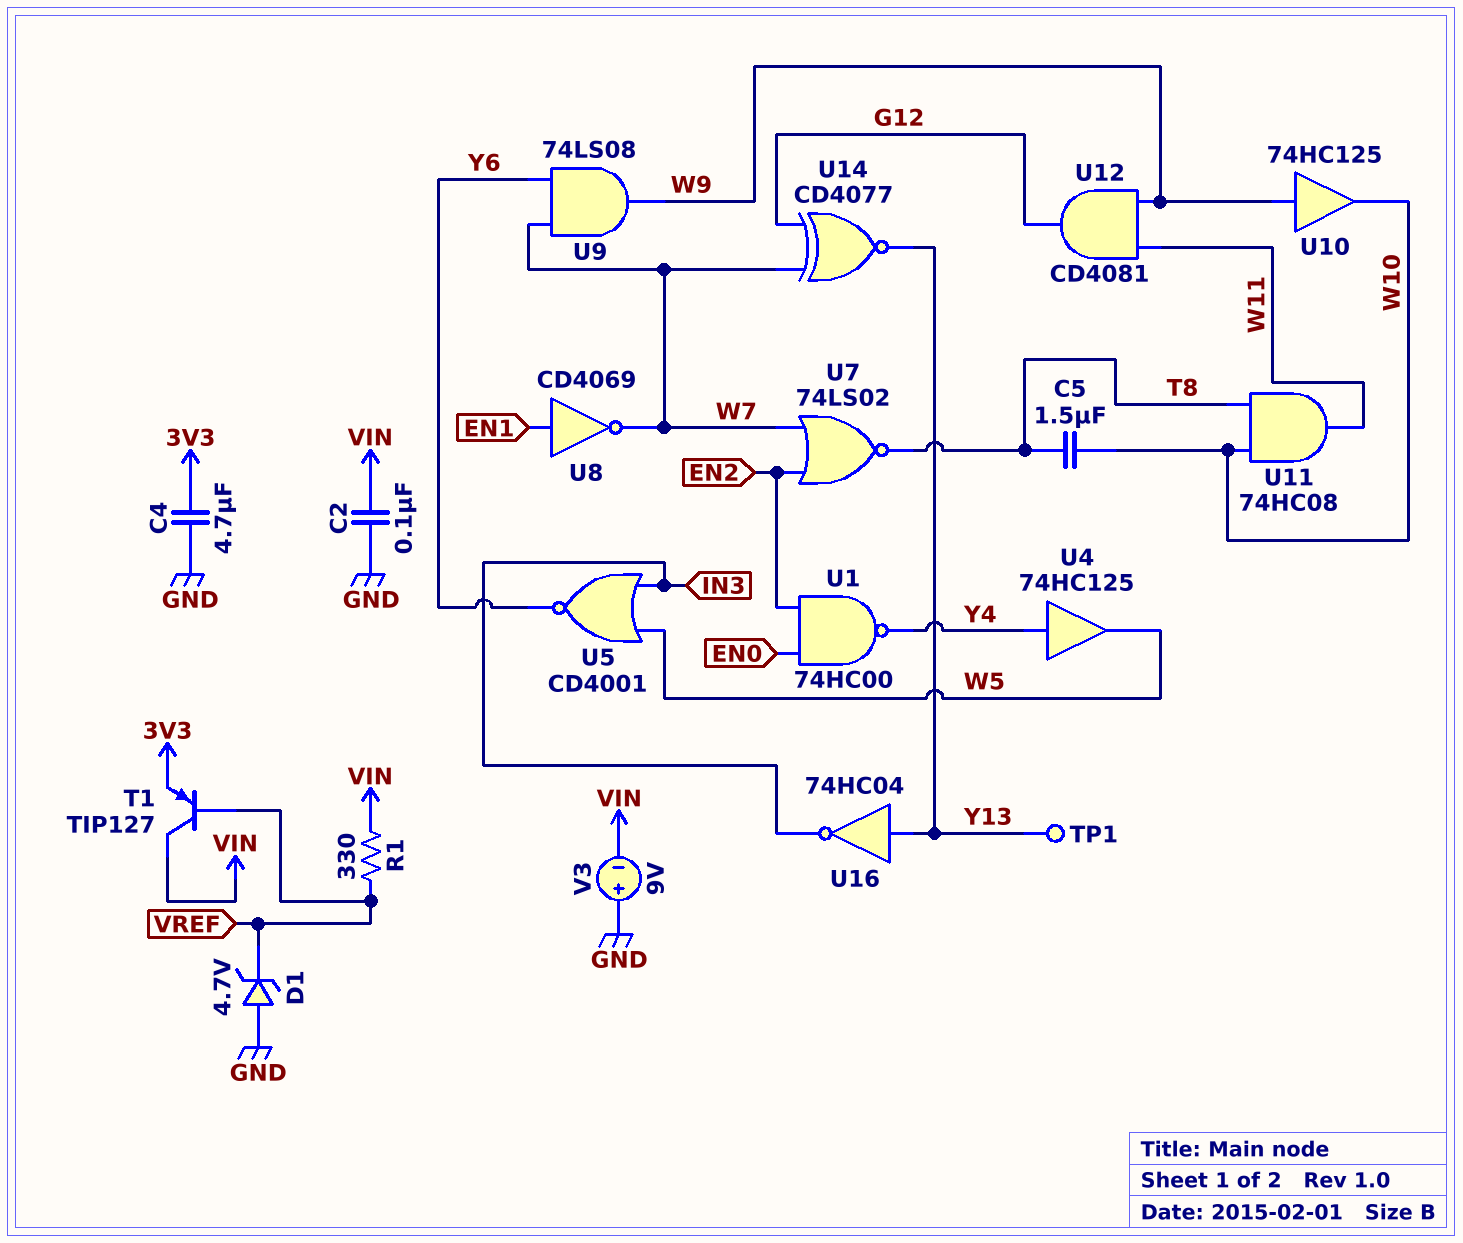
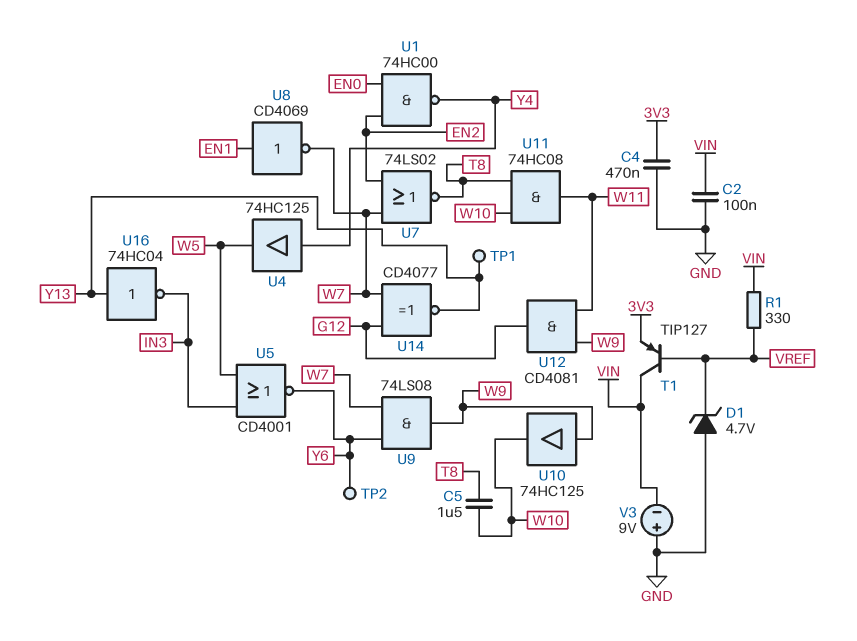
C4: 4.7uF (3V3, GND) -> 470nF (3V3, GND)
TP2: none -> test point (Y6)

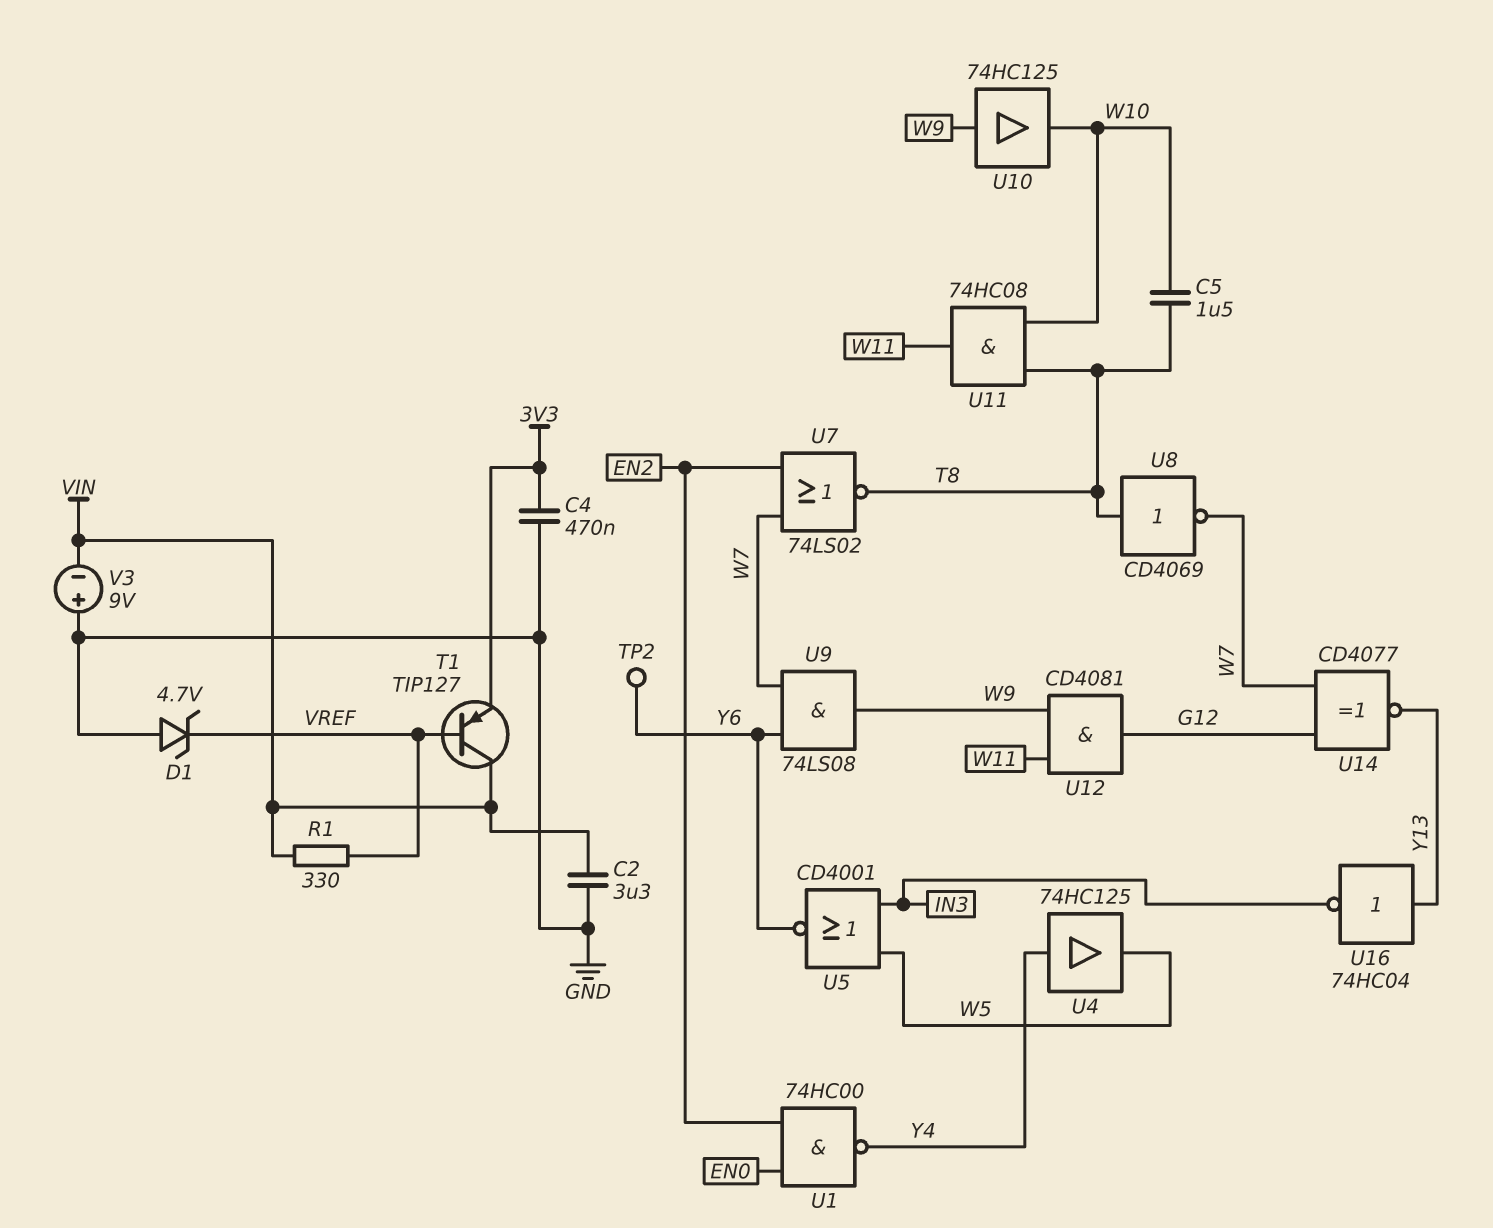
C2: 100nF (GND, VIN) -> 3.3uF (GND, VIN)
TP1: test point (Y13) -> none
U8: NOT CD4069 (in EN1, out W7) -> NOT CD4069 (in T8, out W7)

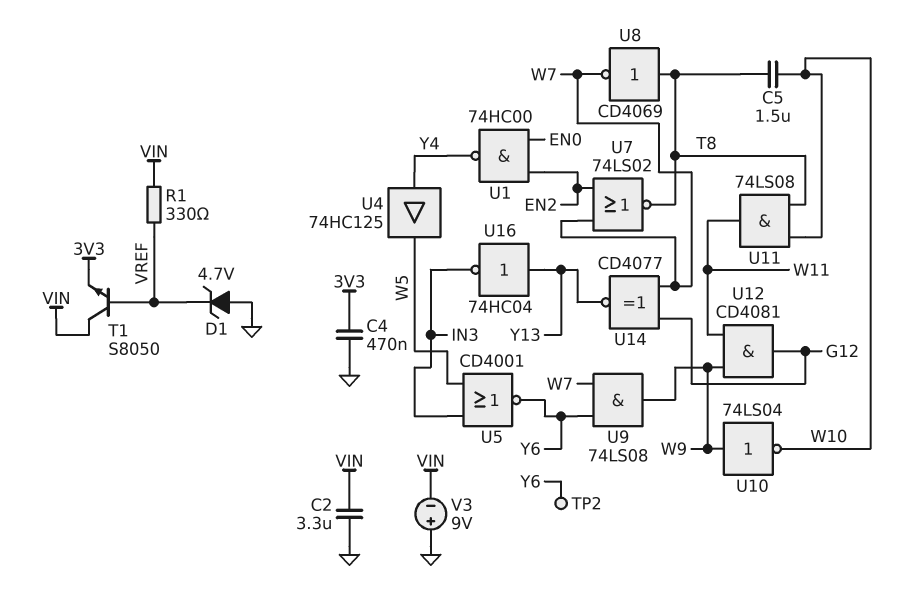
T1: PNP TIP127 (B VREF, C VIN, E 3V3) -> NPN S8050 (B VREF, C VIN, E 3V3)
U10: buffer 74HC125 (in W9, out W10) -> NOT 74LS04 (in W9, out W10)
U11: AND 74HC08 (in T8, in W10, out W11) -> AND 74LS08 (in T8, in W10, out W11)

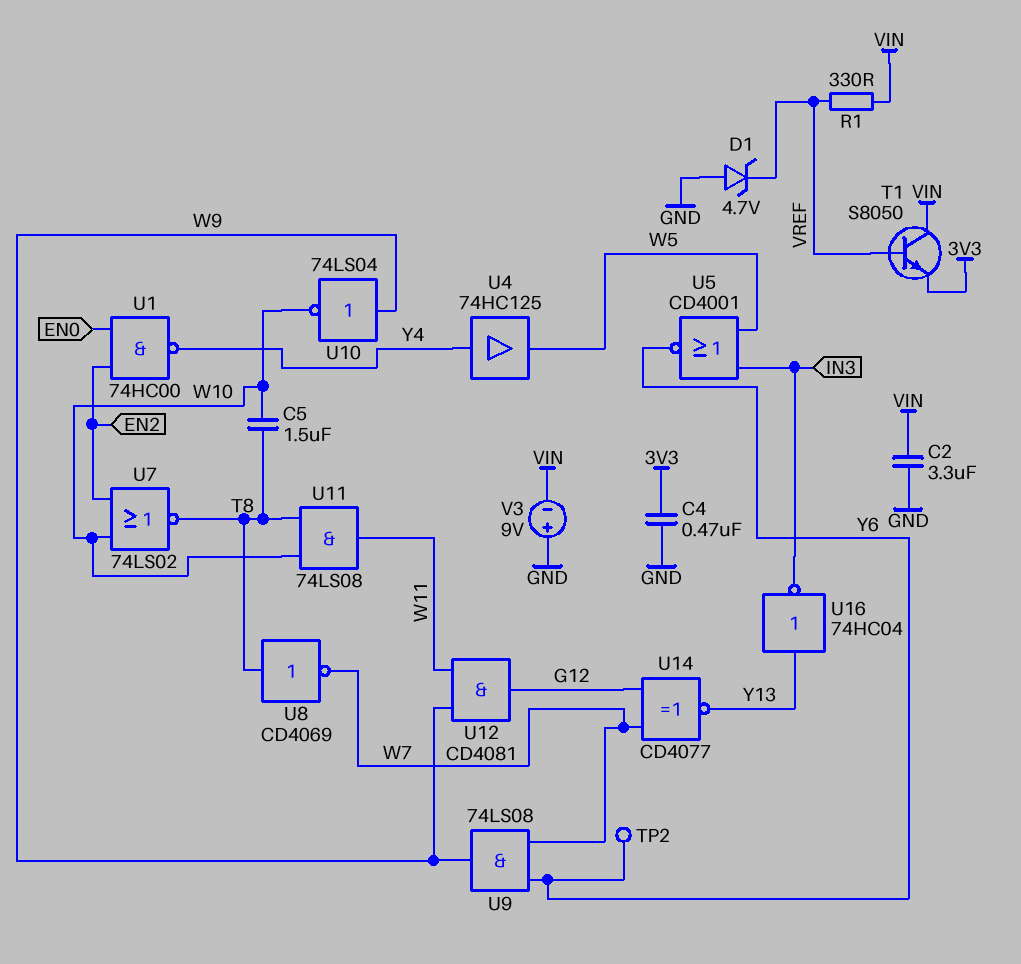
U7: NOR 74LS02 (in EN2, in W7, out T8) -> NOR 74LS02 (in EN2, in W10, out T8)

